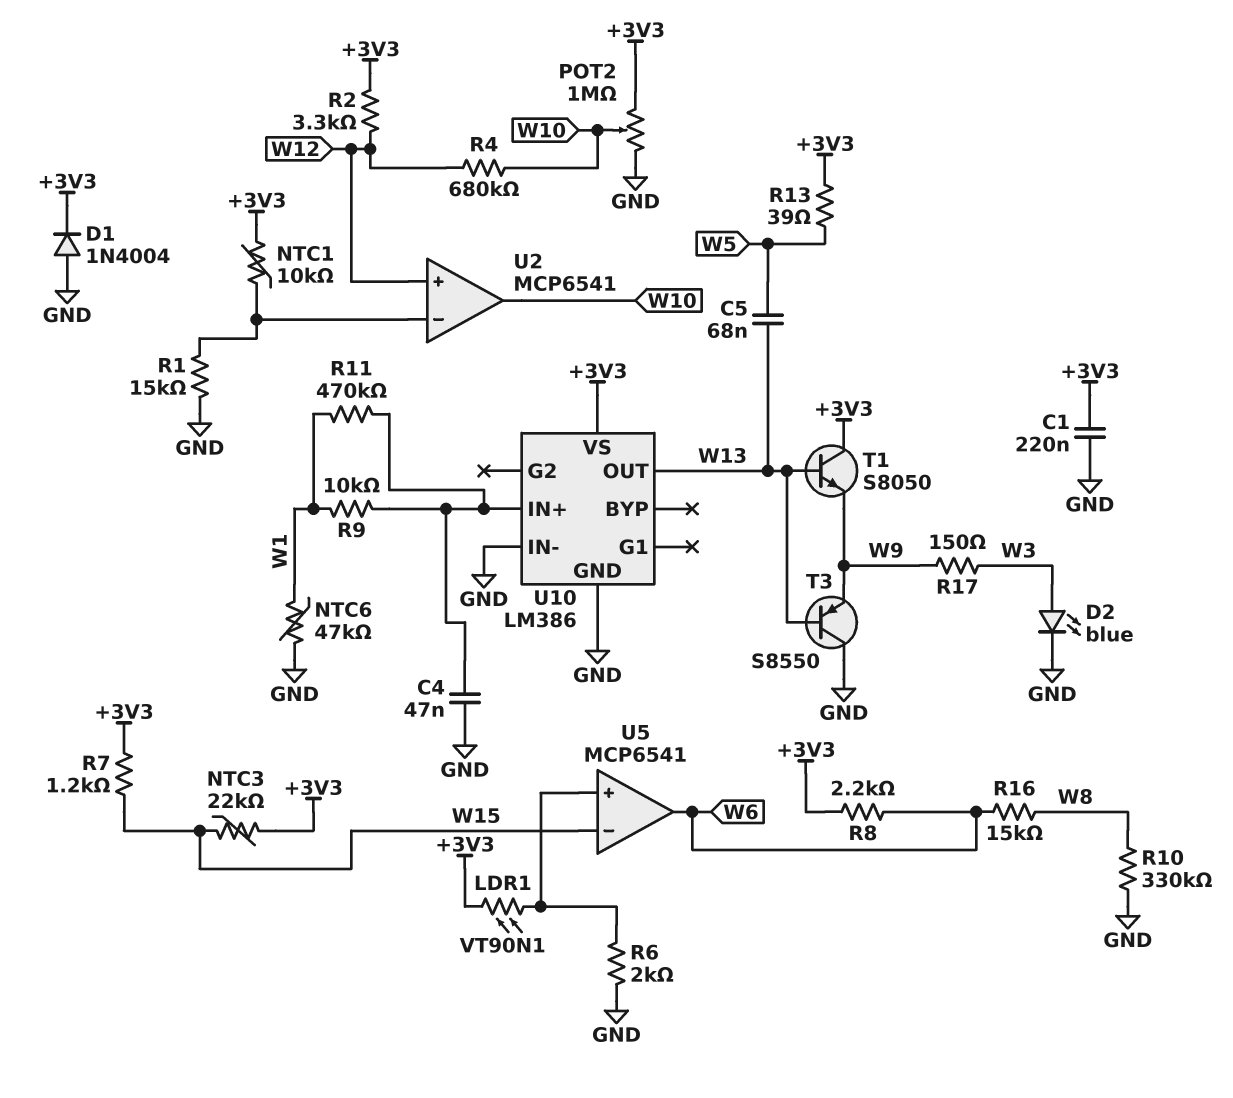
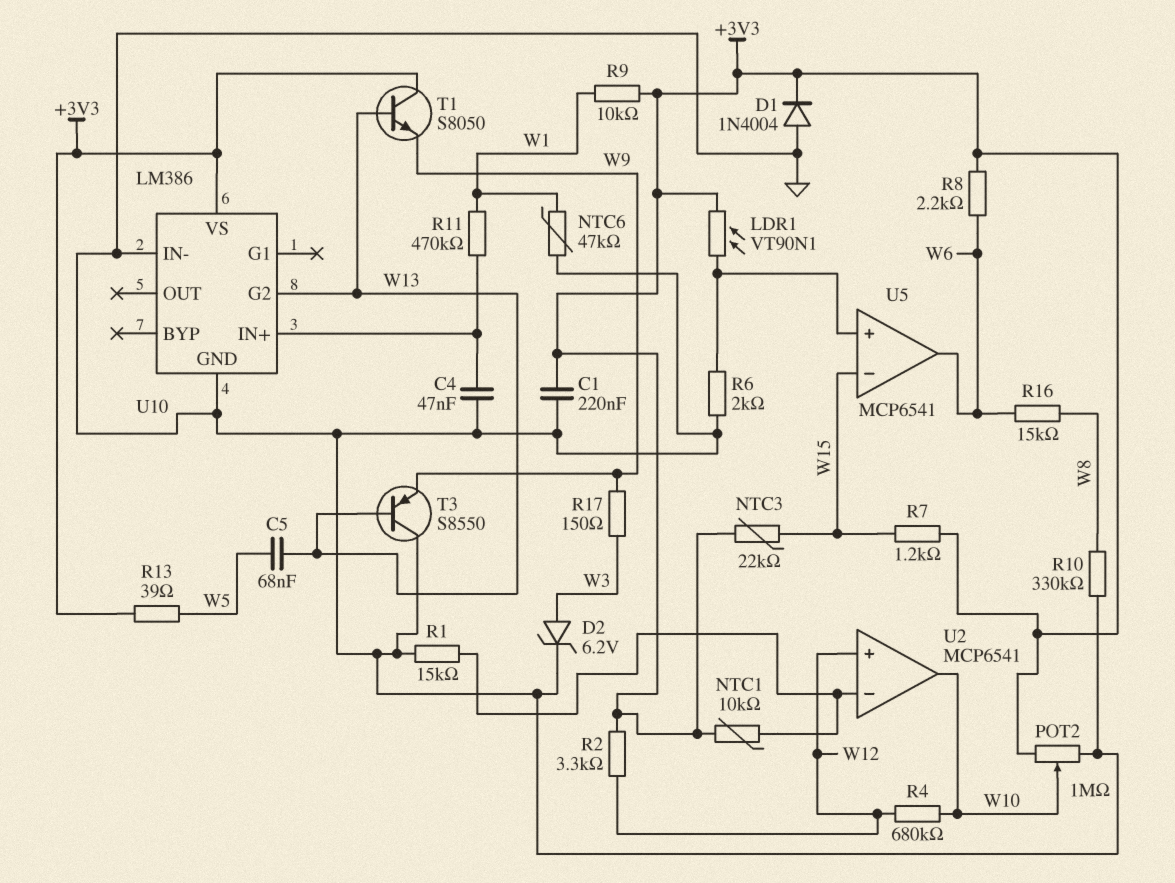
D2: LED blue (A W3, K GND) -> zener 6.2V (A W3, K GND)
R9: 10k (U10/IN+, W1) -> 10k (+3V3, W1)
U10 pin G2: none -> W13
U10 pin OUT: W13 -> none

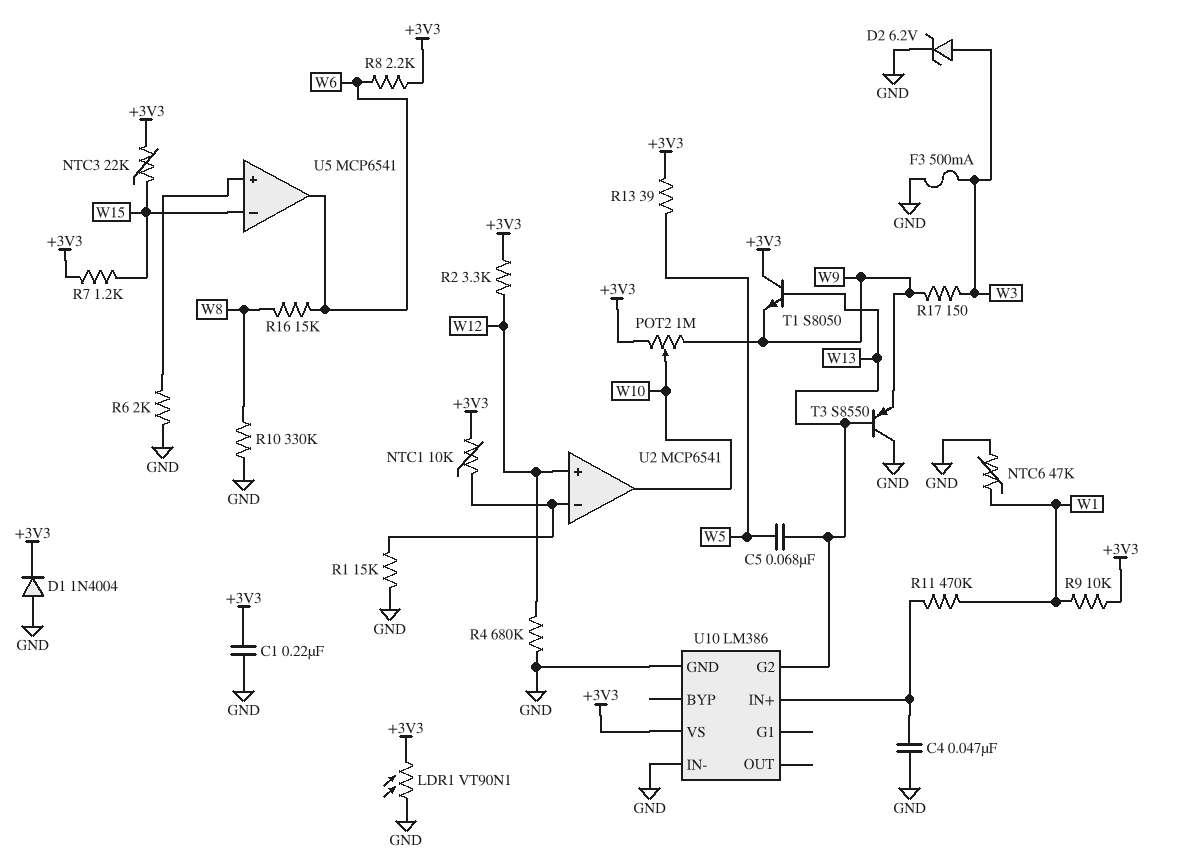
F3: none -> 500mA (GND, W3)
LDR1: VT90N1 (+3V3, U5/in+) -> VT90N1 (+3V3, GND)
POT2: 1M (+3V3, GND, wiper W10) -> 1M (+3V3, W9, wiper W10)
R4: 680k (W10, W12) -> 680k (GND, W12)

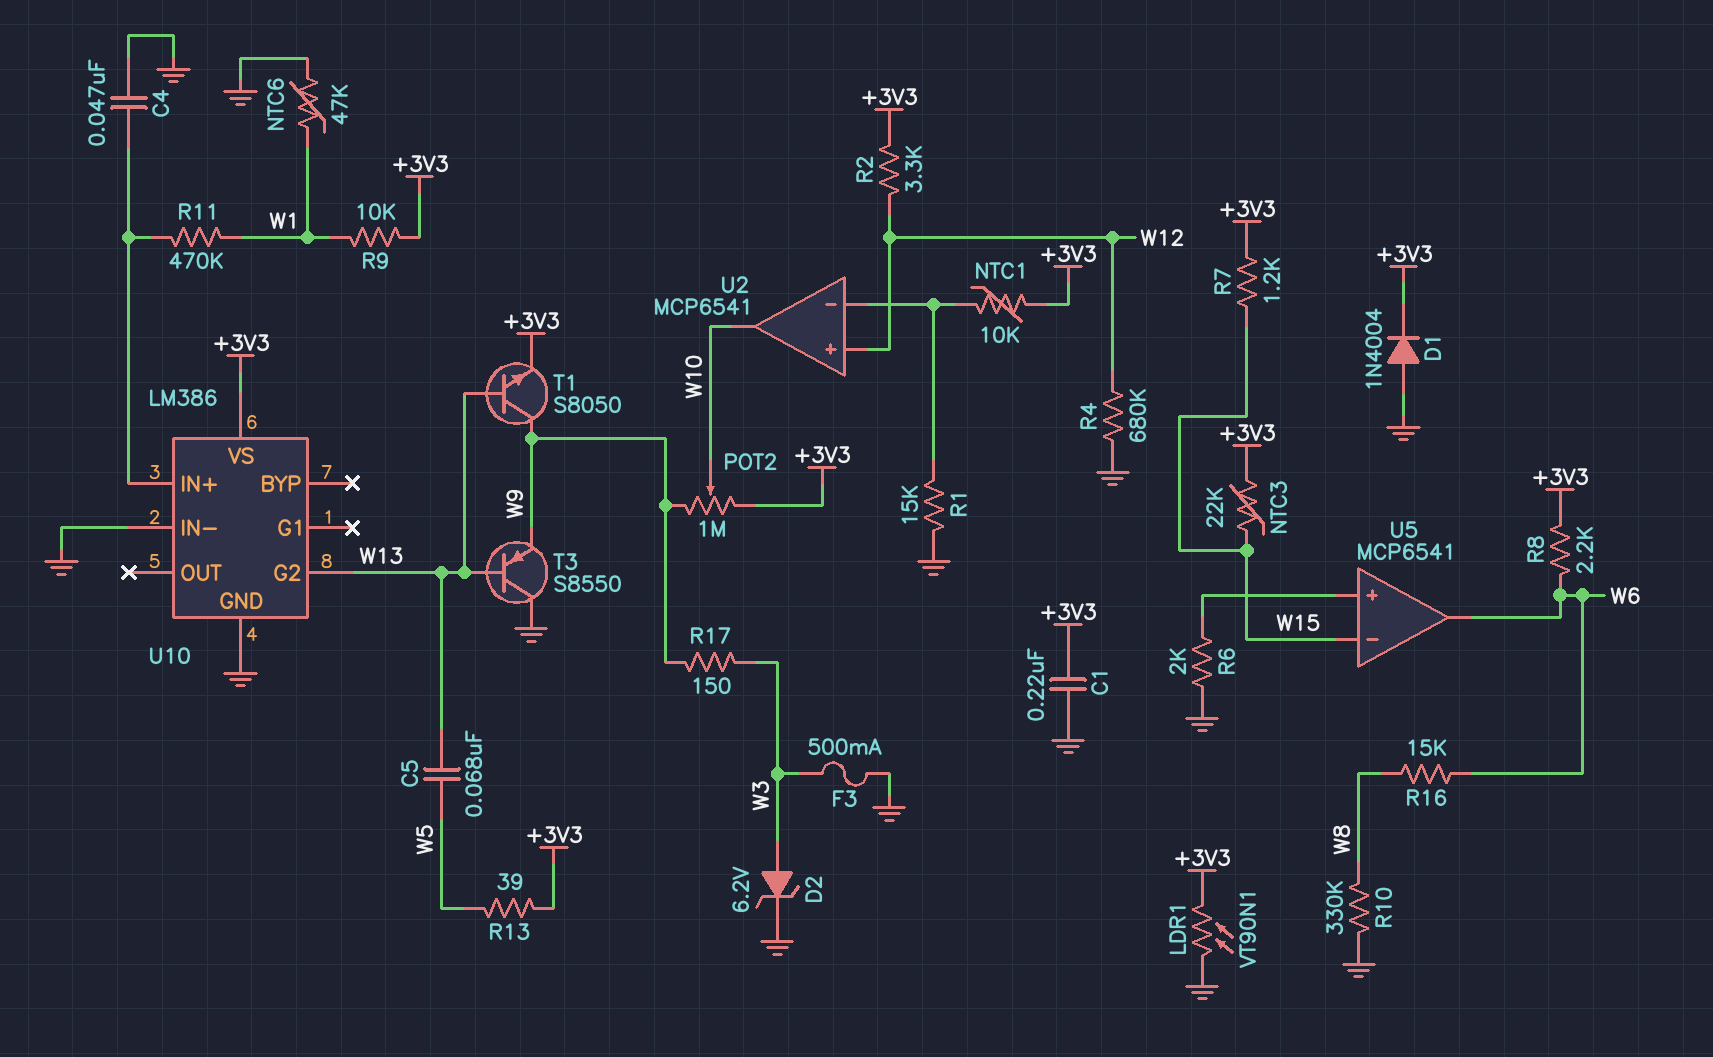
T1: NPN S8050 (B W13, C +3V3, E W9) -> NPN S8050 (B W13, C W9, E +3V3)

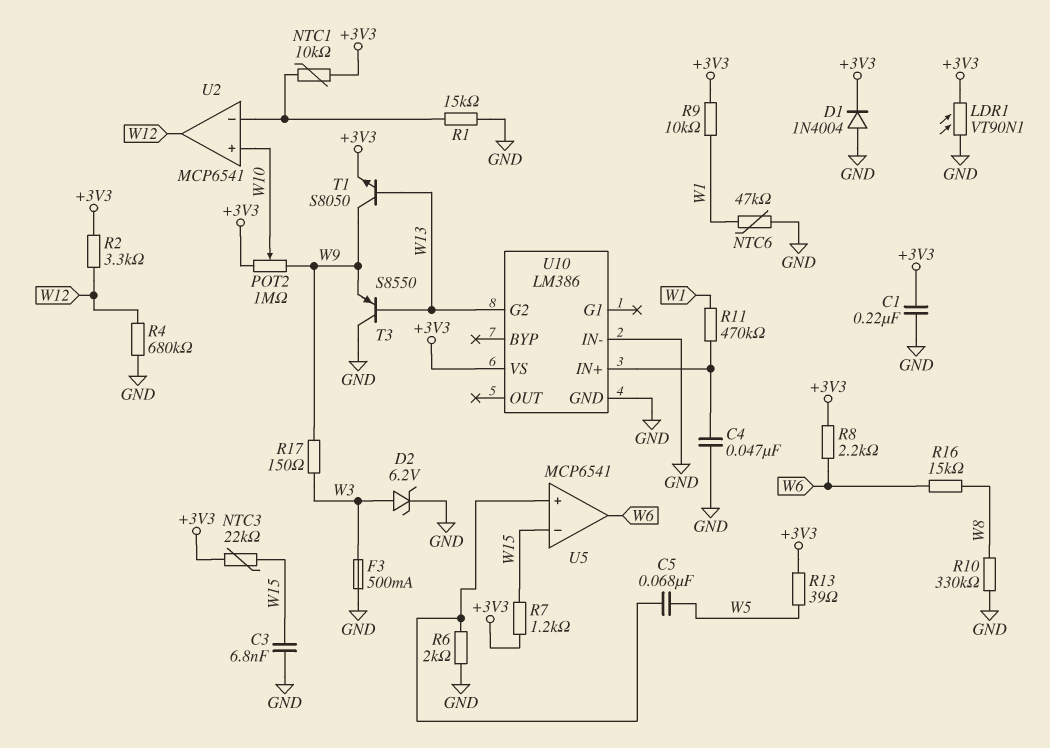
C3: none -> 6.8nF (GND, W15)
C5: 68nF (W5, W13) -> 68nF (U5/in+, W5)
U2 pin in+: W12 -> W10
U2 pin out: W10 -> W12

